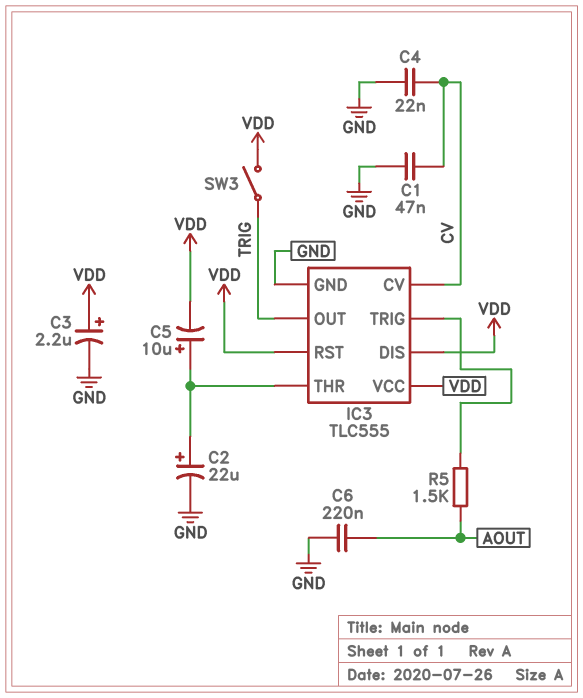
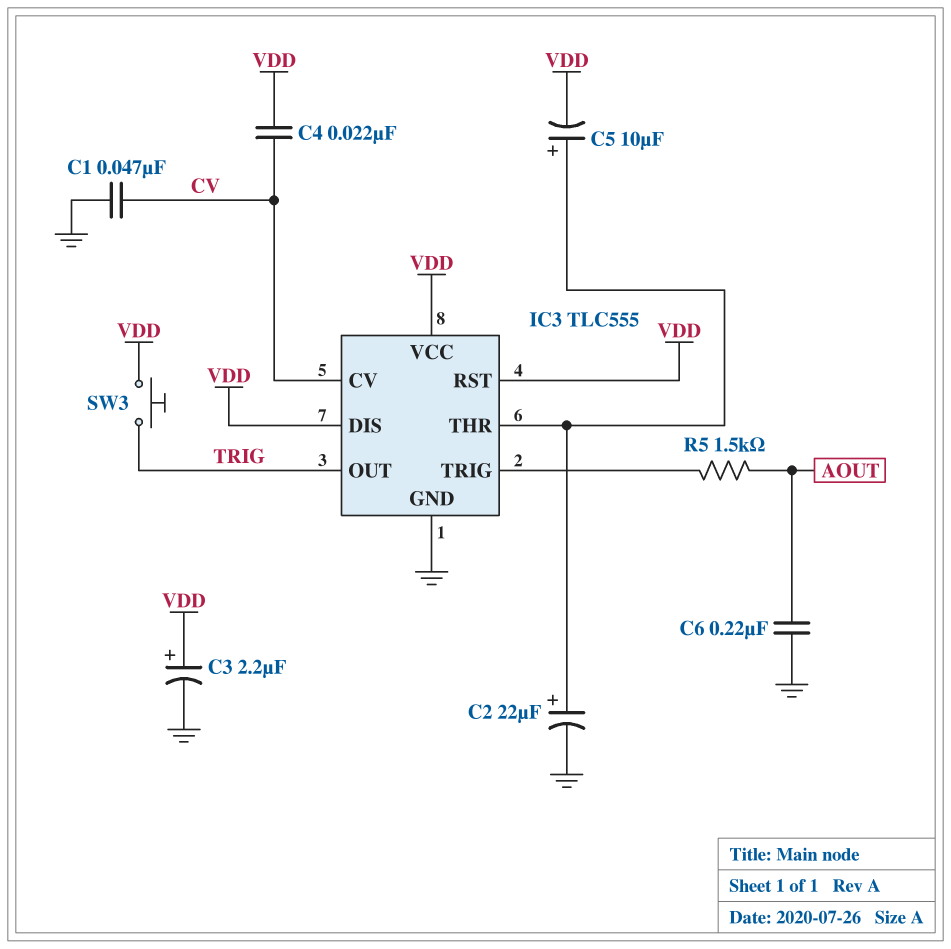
C4: 22nF (CV, GND) -> 22nF (CV, VDD)
SW3: switch (TRIG, VDD) -> button (TRIG, VDD)

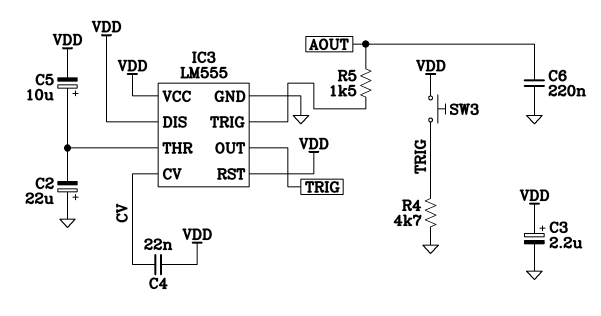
C1: 47nF (CV, GND) -> none
C2: 22uF (plus IC3/THR, minus GND) -> 22uF (plus GND, minus IC3/THR)
IC3: TLC555 -> LM555
R4: none -> 4.7k (GND, TRIG)

